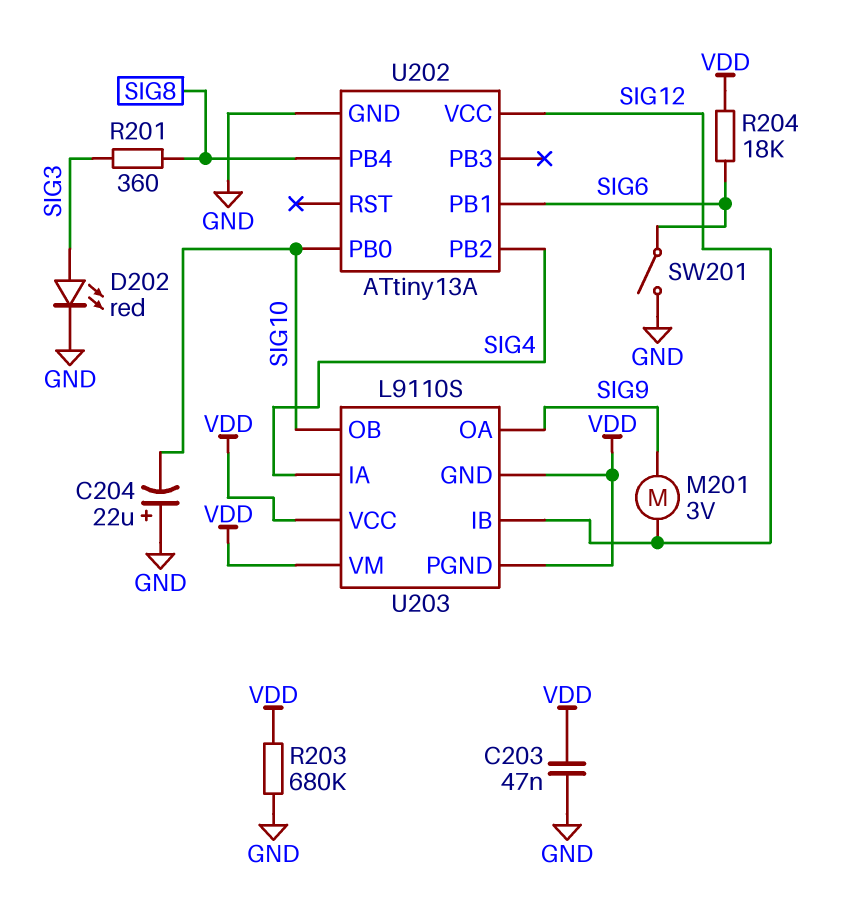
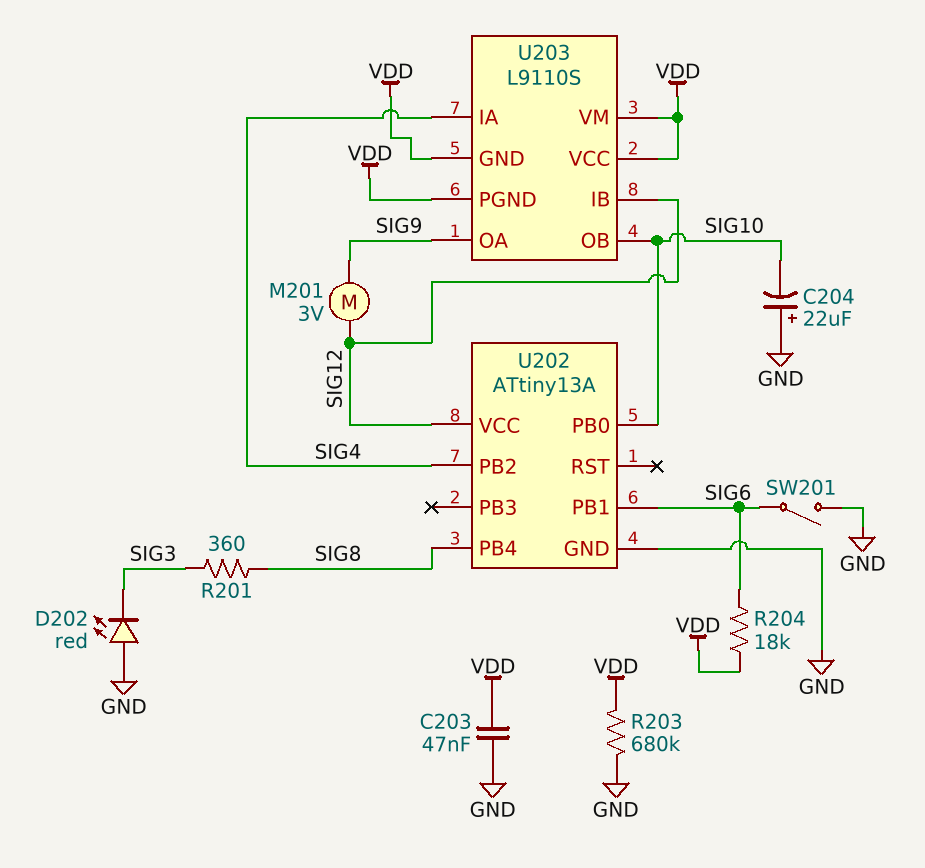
D202: LED red (A SIG3, K GND) -> LED red (A GND, K SIG3)

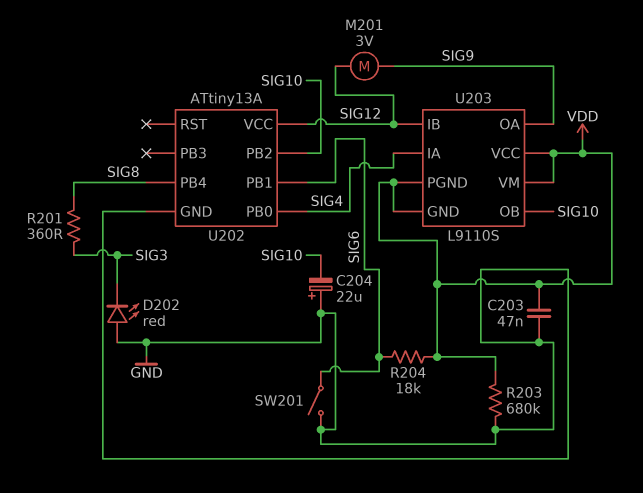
U202 pin PB0: SIG10 -> SIG4
U202 pin PB2: SIG4 -> SIG10

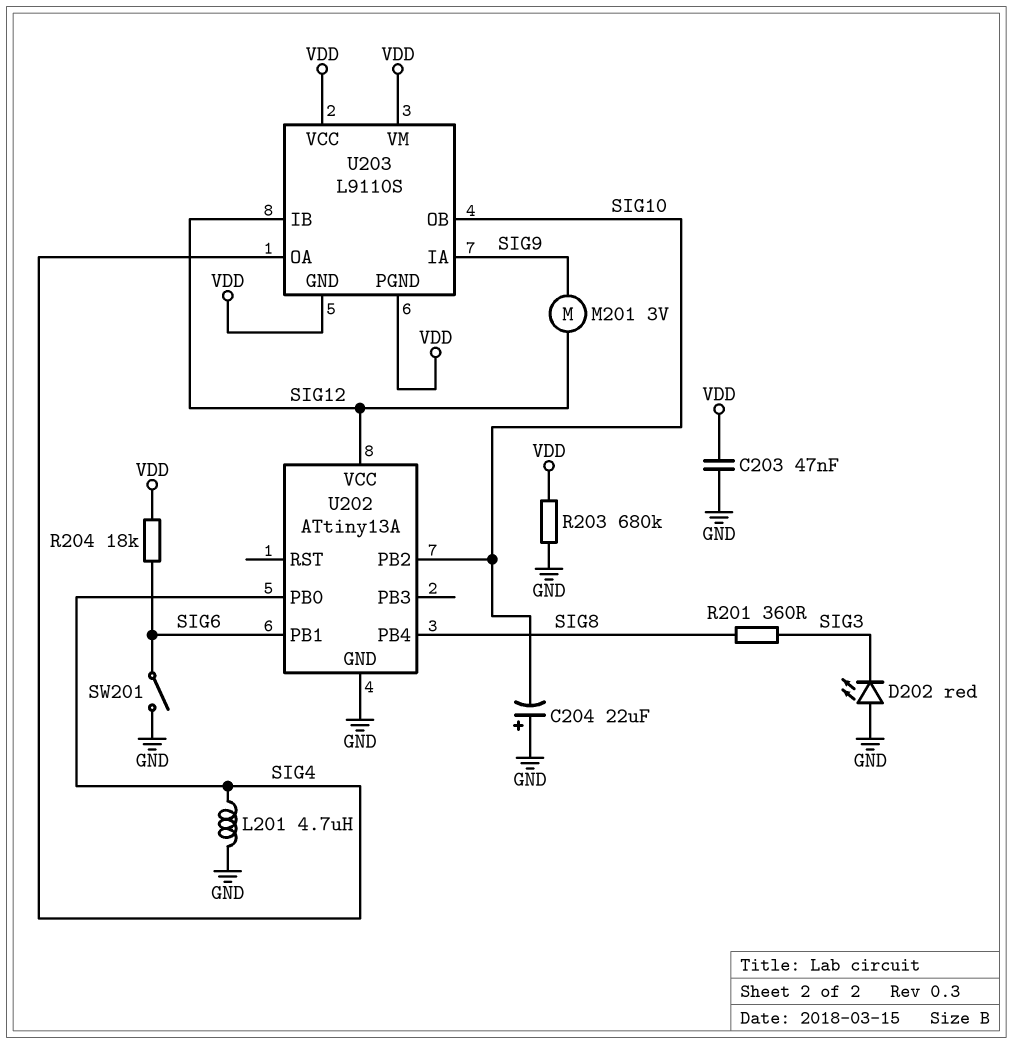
L201: none -> 4.7uH (GND, SIG4)
U203 pin IA: SIG4 -> SIG9
U203 pin OA: SIG9 -> SIG4

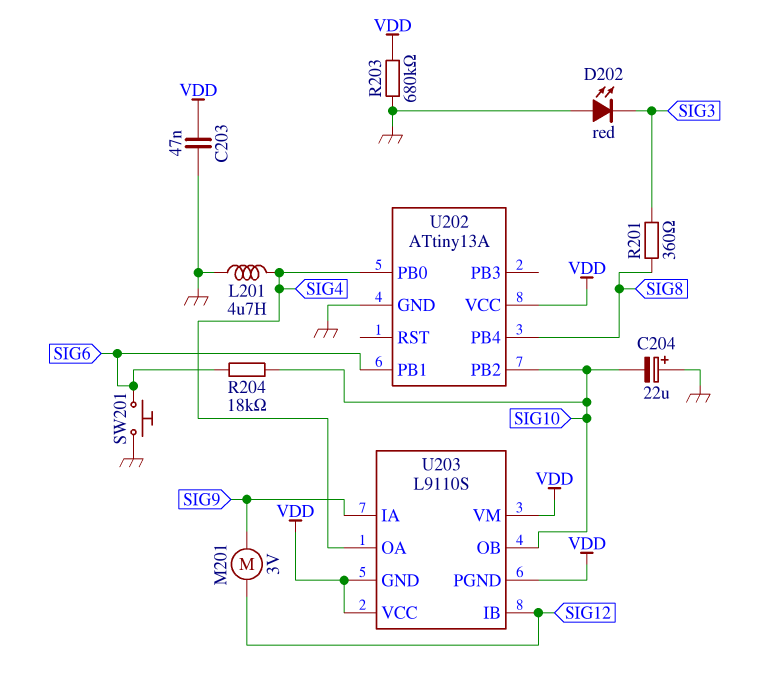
R204: 18k (SIG6, VDD) -> 18k (SIG6, SIG10)
SW201: switch (GND, SIG6) -> button (GND, SIG6)
U202 pin VCC: SIG12 -> VDD

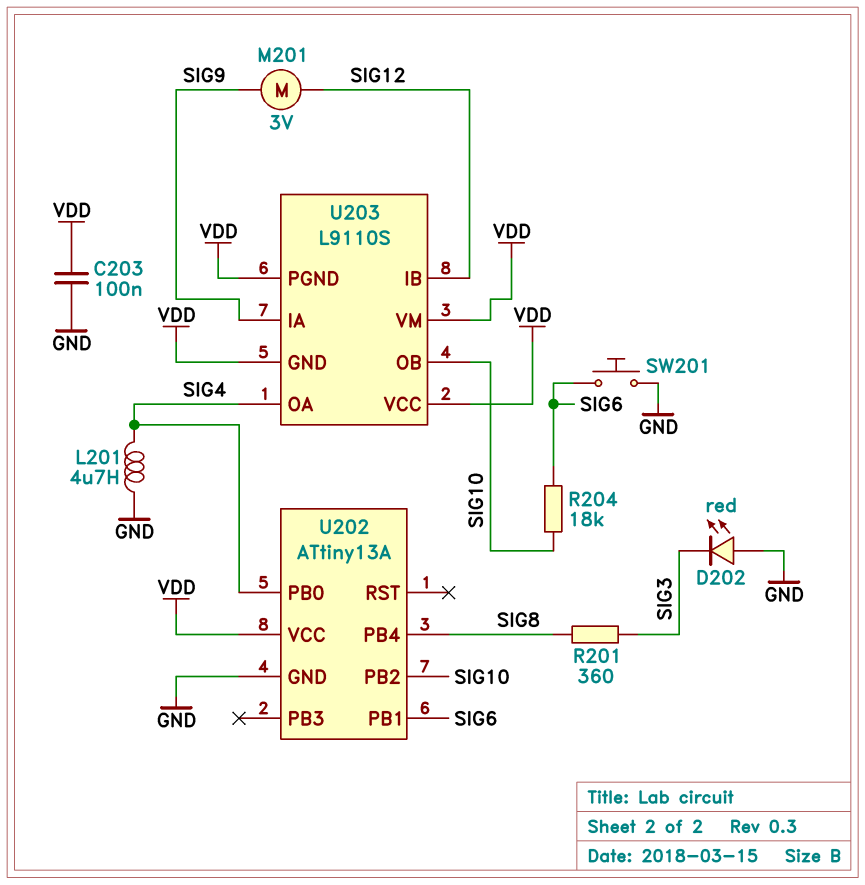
C203: 47nF (GND, VDD) -> 100nF (GND, VDD)
C204: 22uF (plus GND, minus SIG10) -> none
R203: 680k (GND, VDD) -> none

